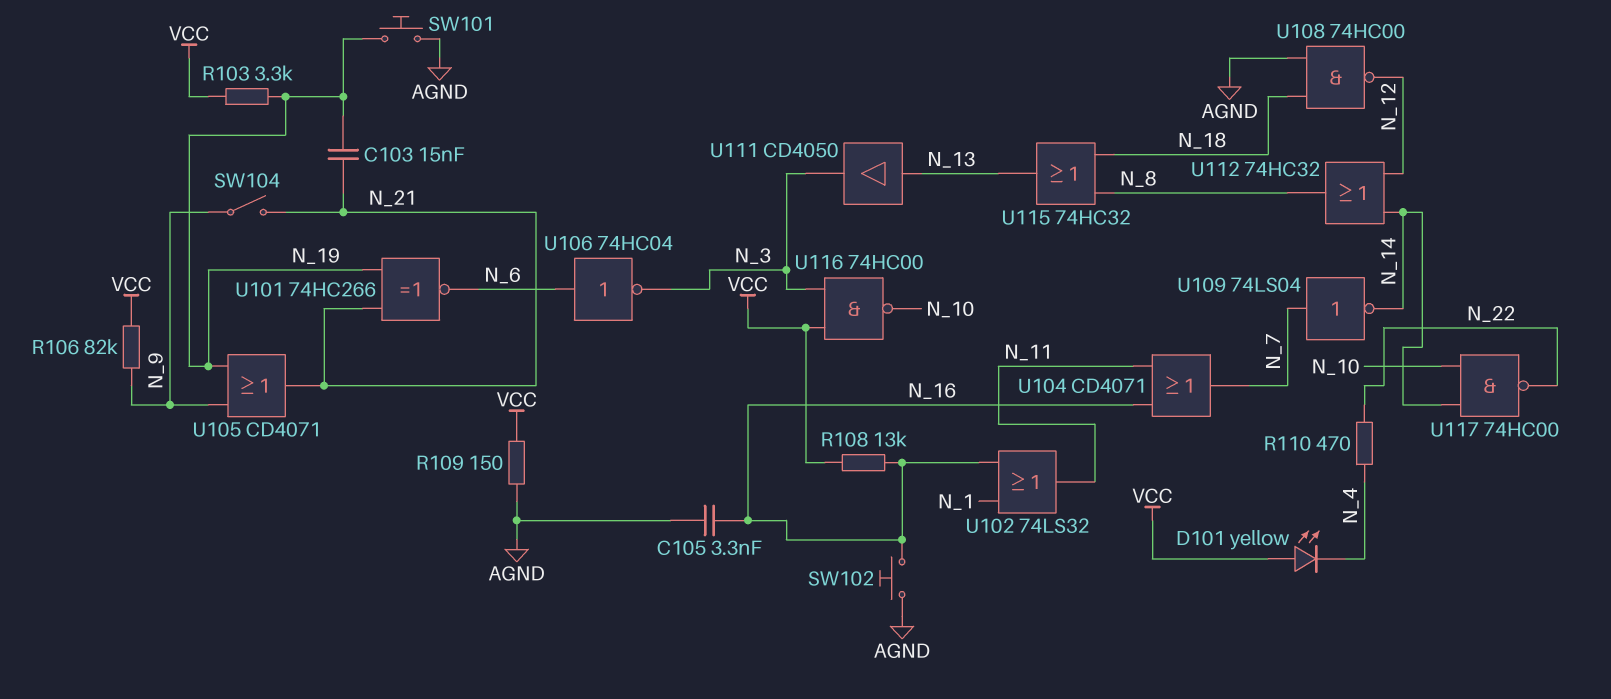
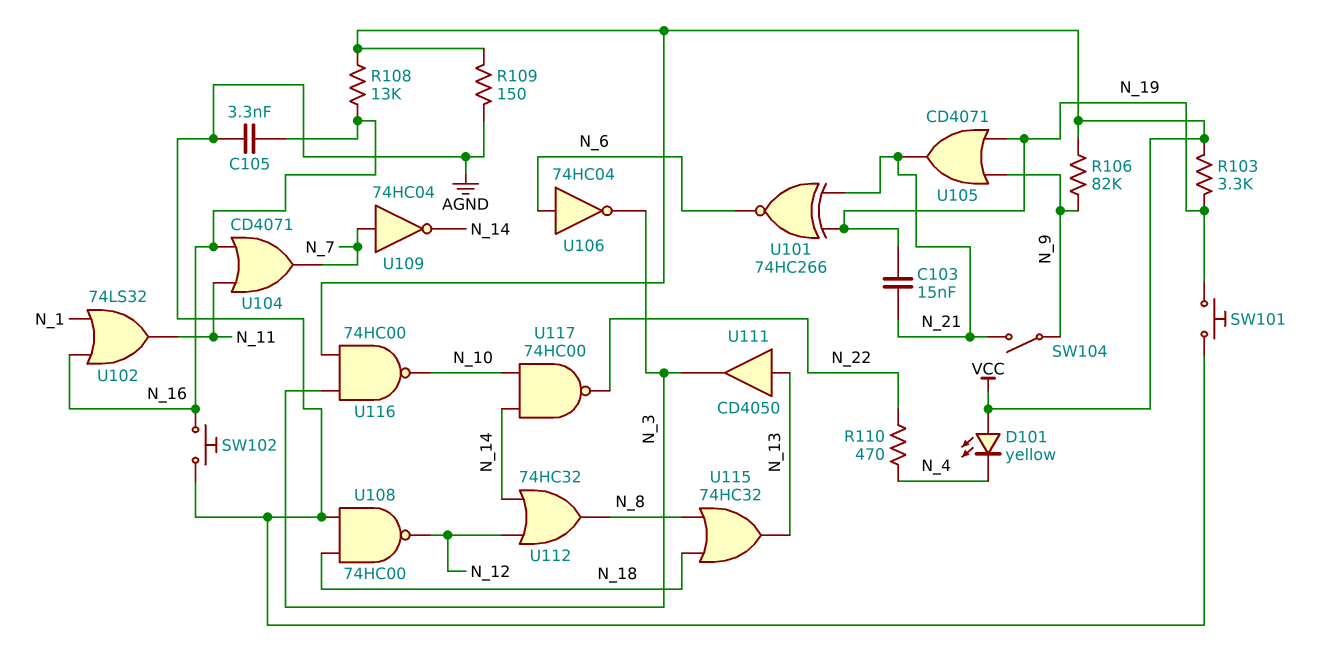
U109: NOT 74LS04 (in N_7, out N_14) -> NOT 74HC04 (in N_7, out N_14)

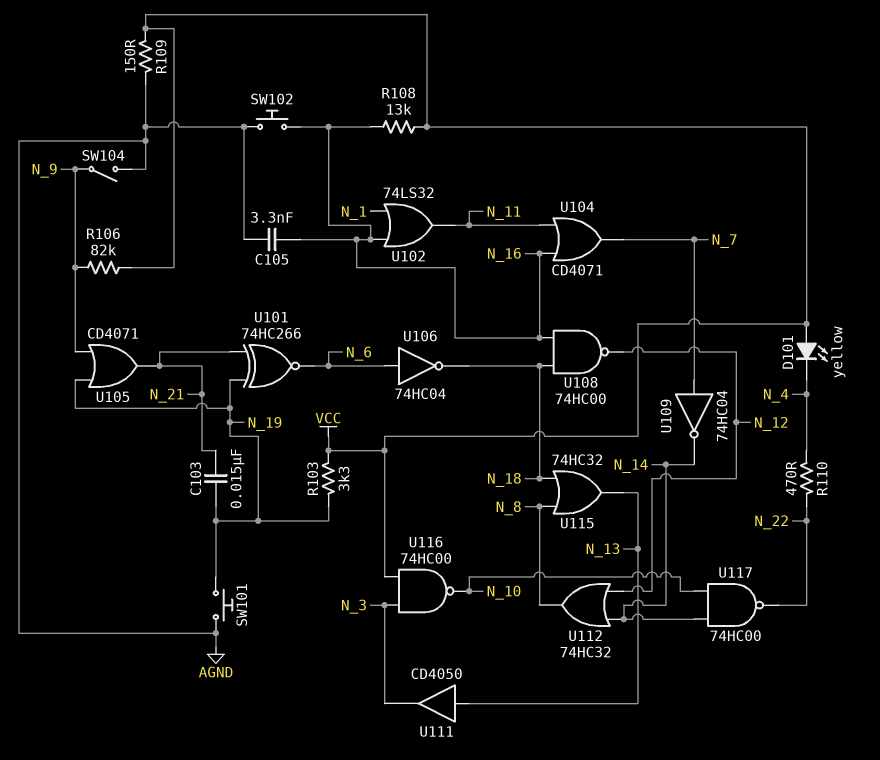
SW104: switch (N_9, N_21) -> switch (AGND, N_9)
U106: NOT 74HC04 (in N_6, out N_3) -> NOT 74HC04 (in N_6, out N_18)
U108: NAND 74HC00 (in AGND, in N_18, out N_12) -> NAND 74HC00 (in N_16, in N_18, out N_12)

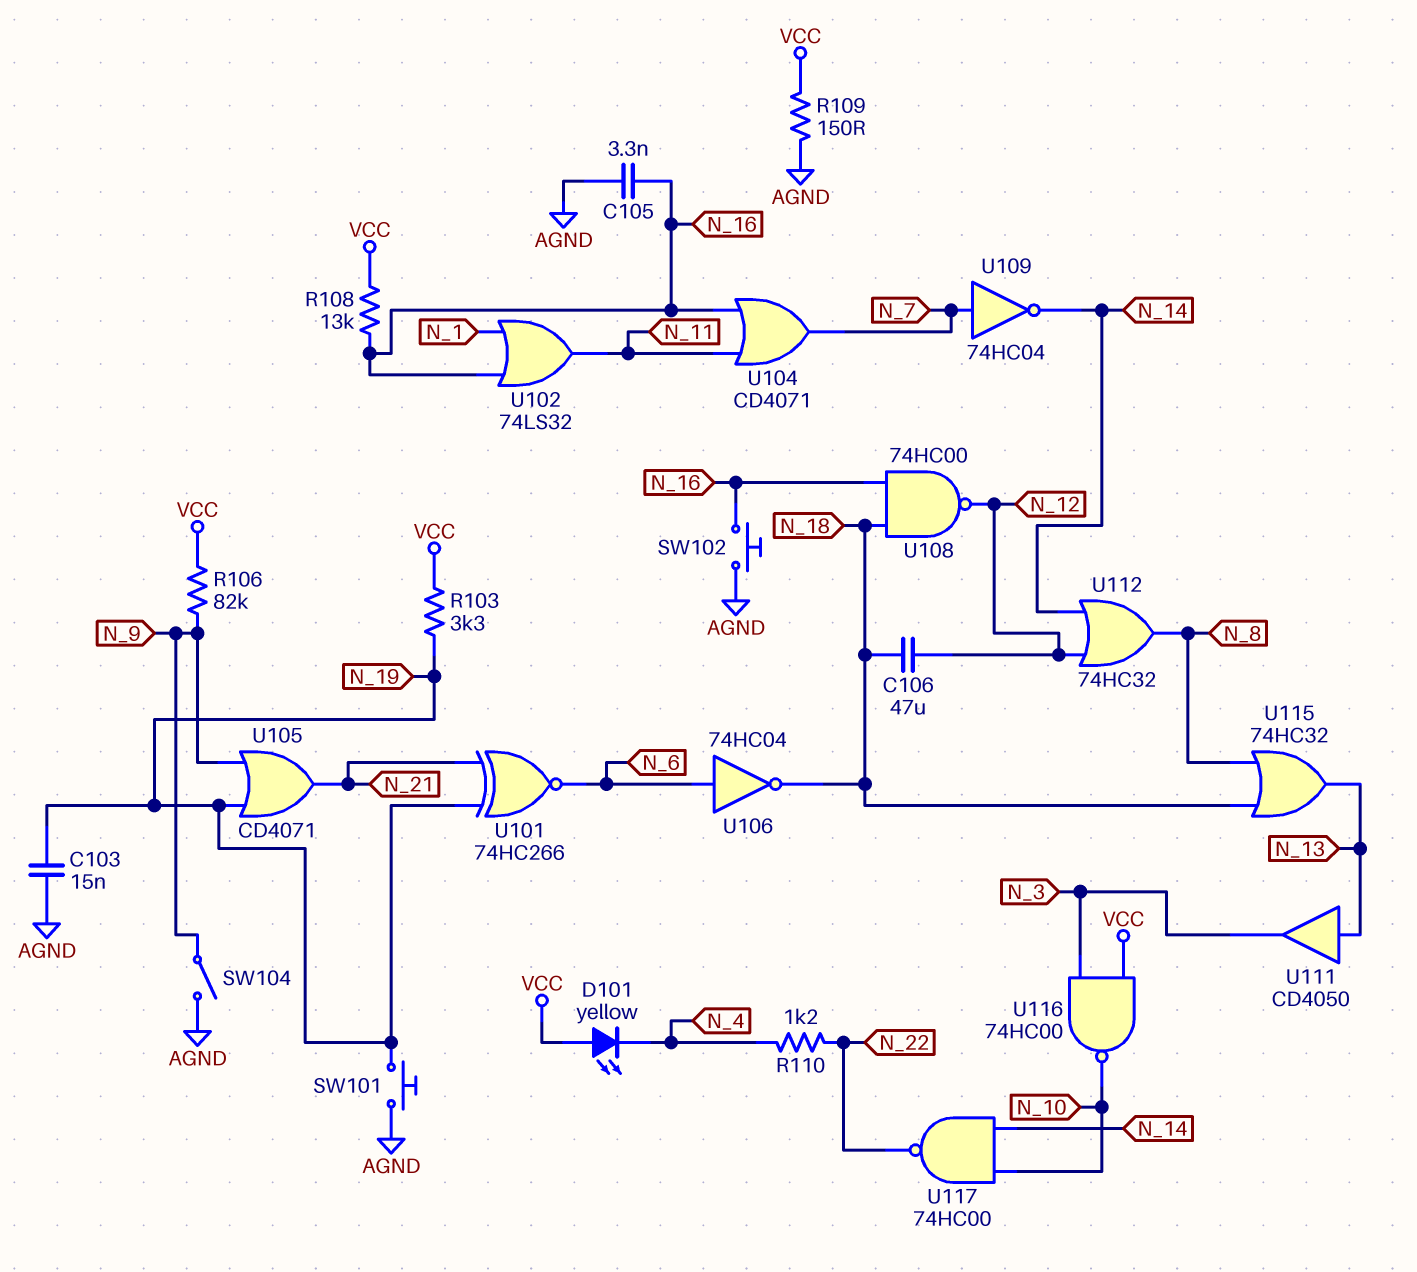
C103: 15nF (N_19, N_21) -> 15nF (AGND, N_19)
C106: none -> 47uF (N_12, N_18)
R110: 470 (N_4, N_22) -> 1.2k (N_4, N_22)

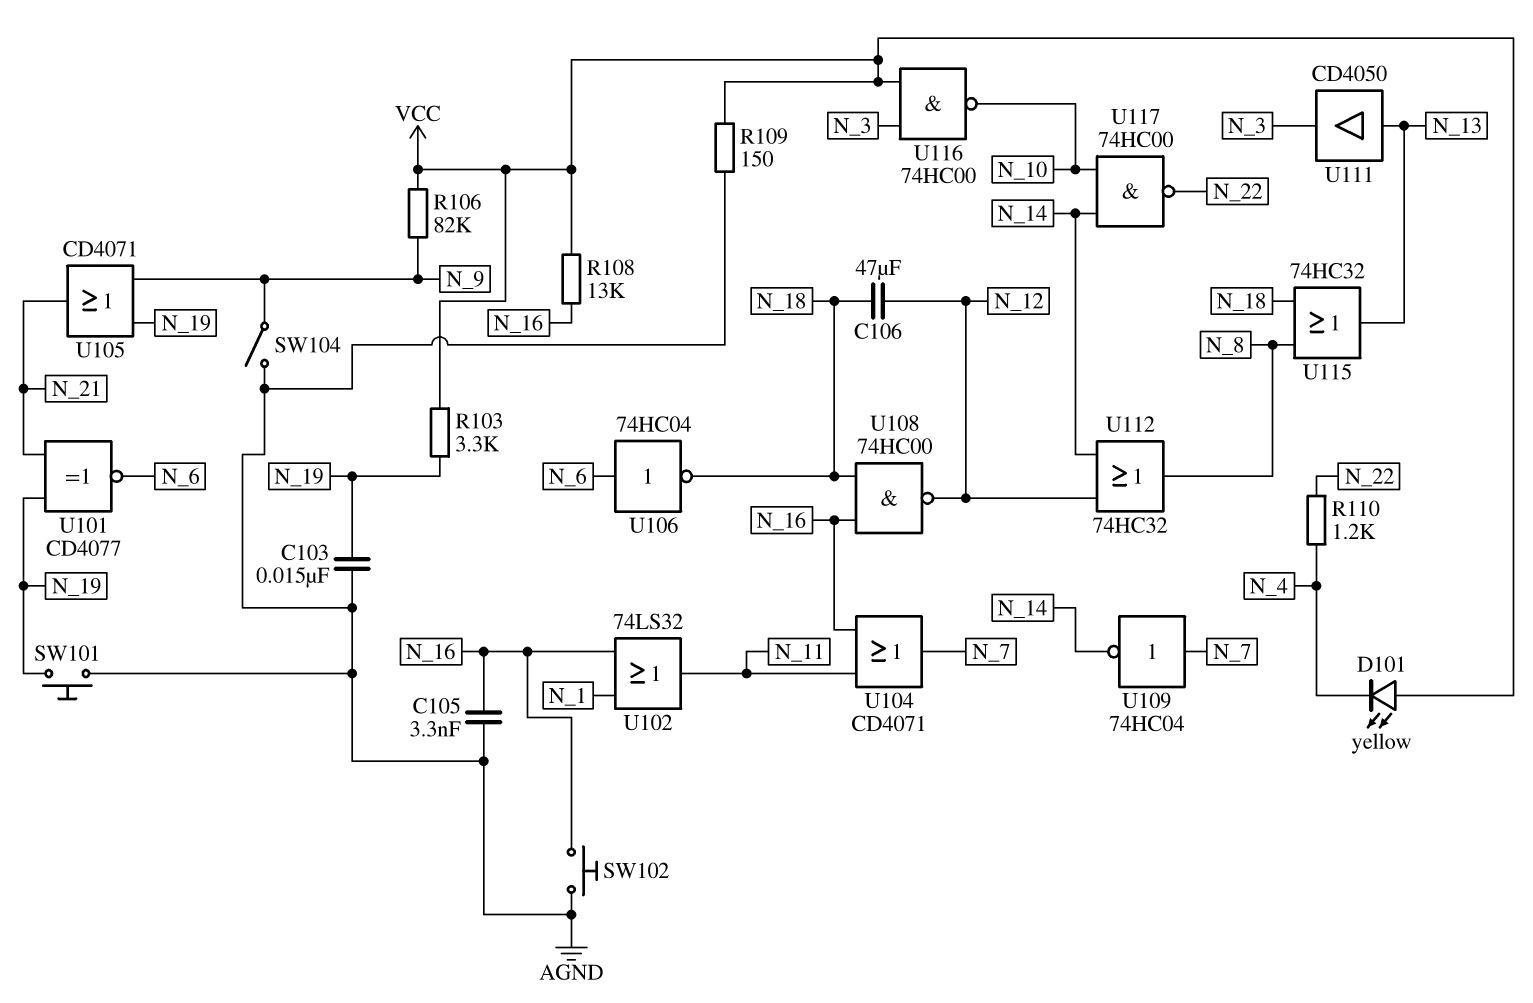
U101: XNOR 74HC266 (in N_19, in N_21, out N_6) -> XNOR CD4077 (in N_19, in N_21, out N_6)

